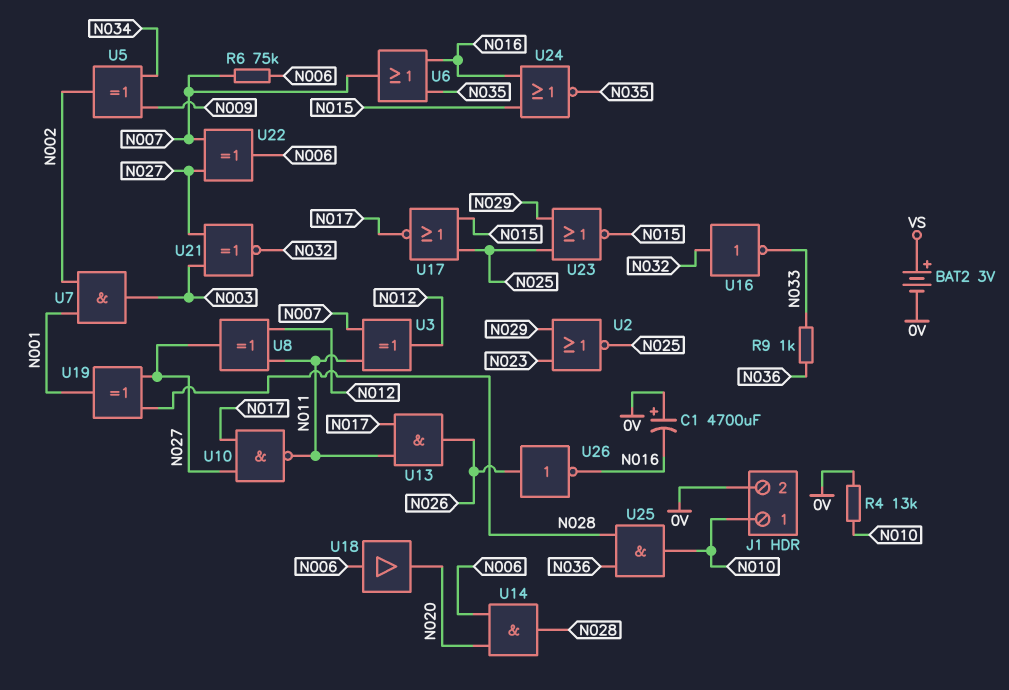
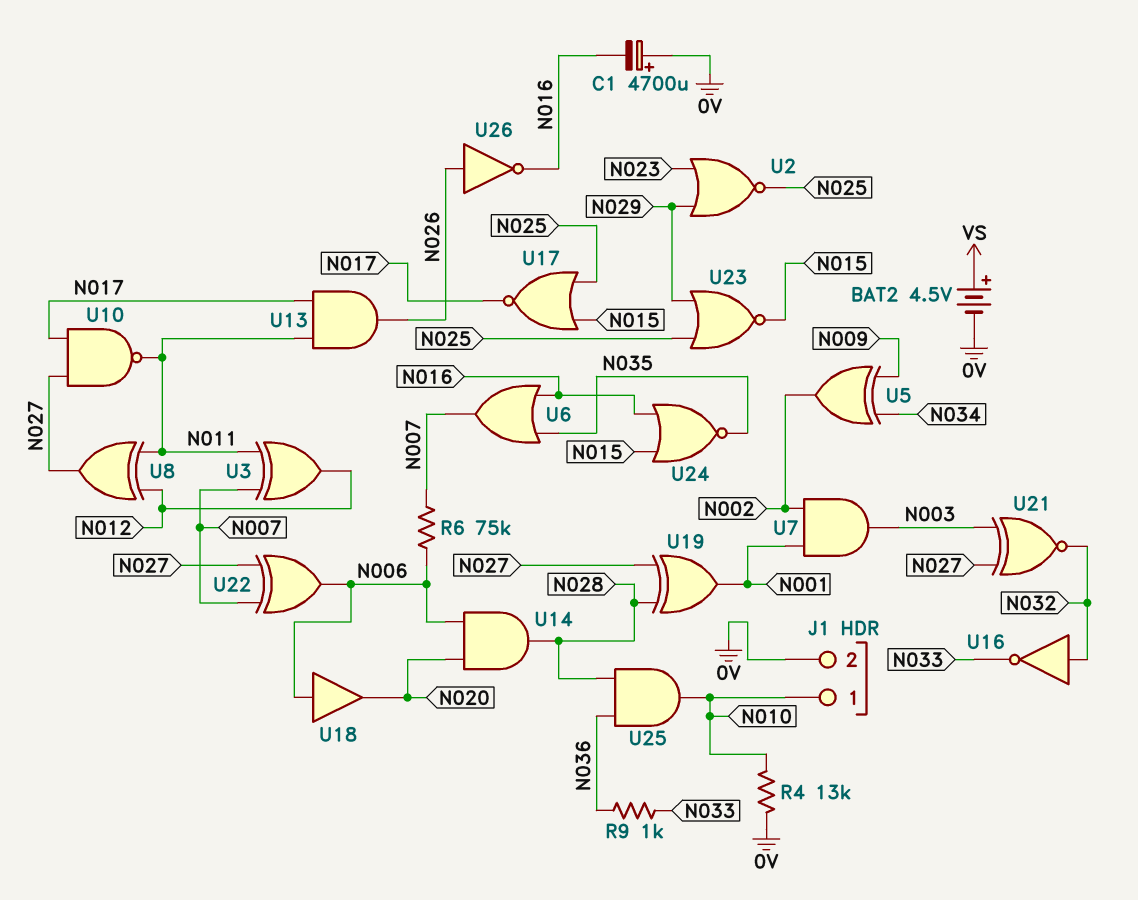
BAT2: 3V (plus VS, minus 0V) -> 4.5V (plus VS, minus 0V)

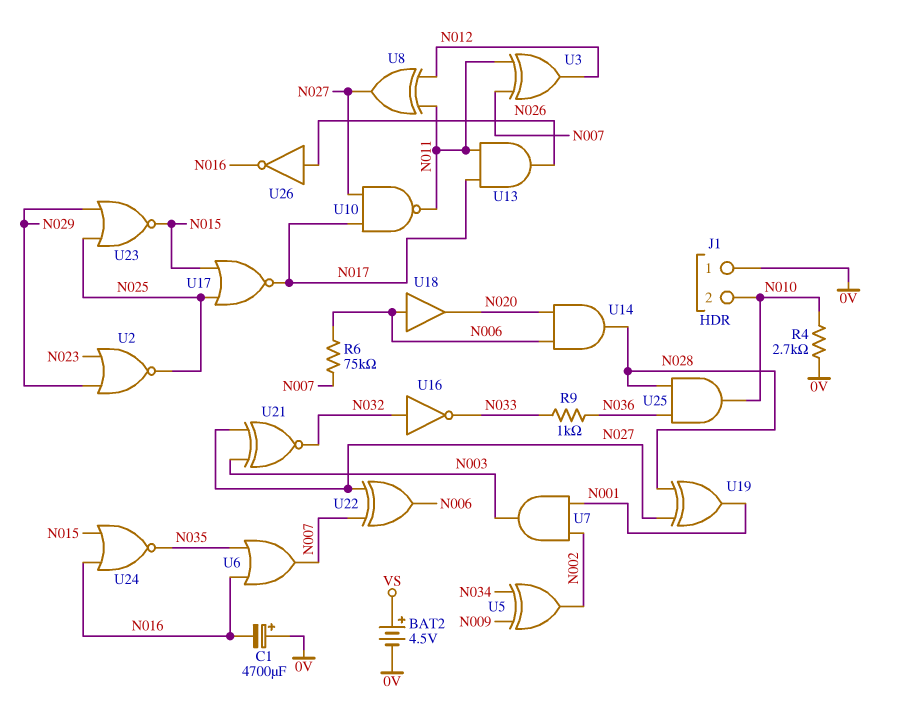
J1 pin 1: N010 -> 0V
J1 pin 2: 0V -> N010
R4: 13k (0V, N010) -> 2.7k (0V, N010)

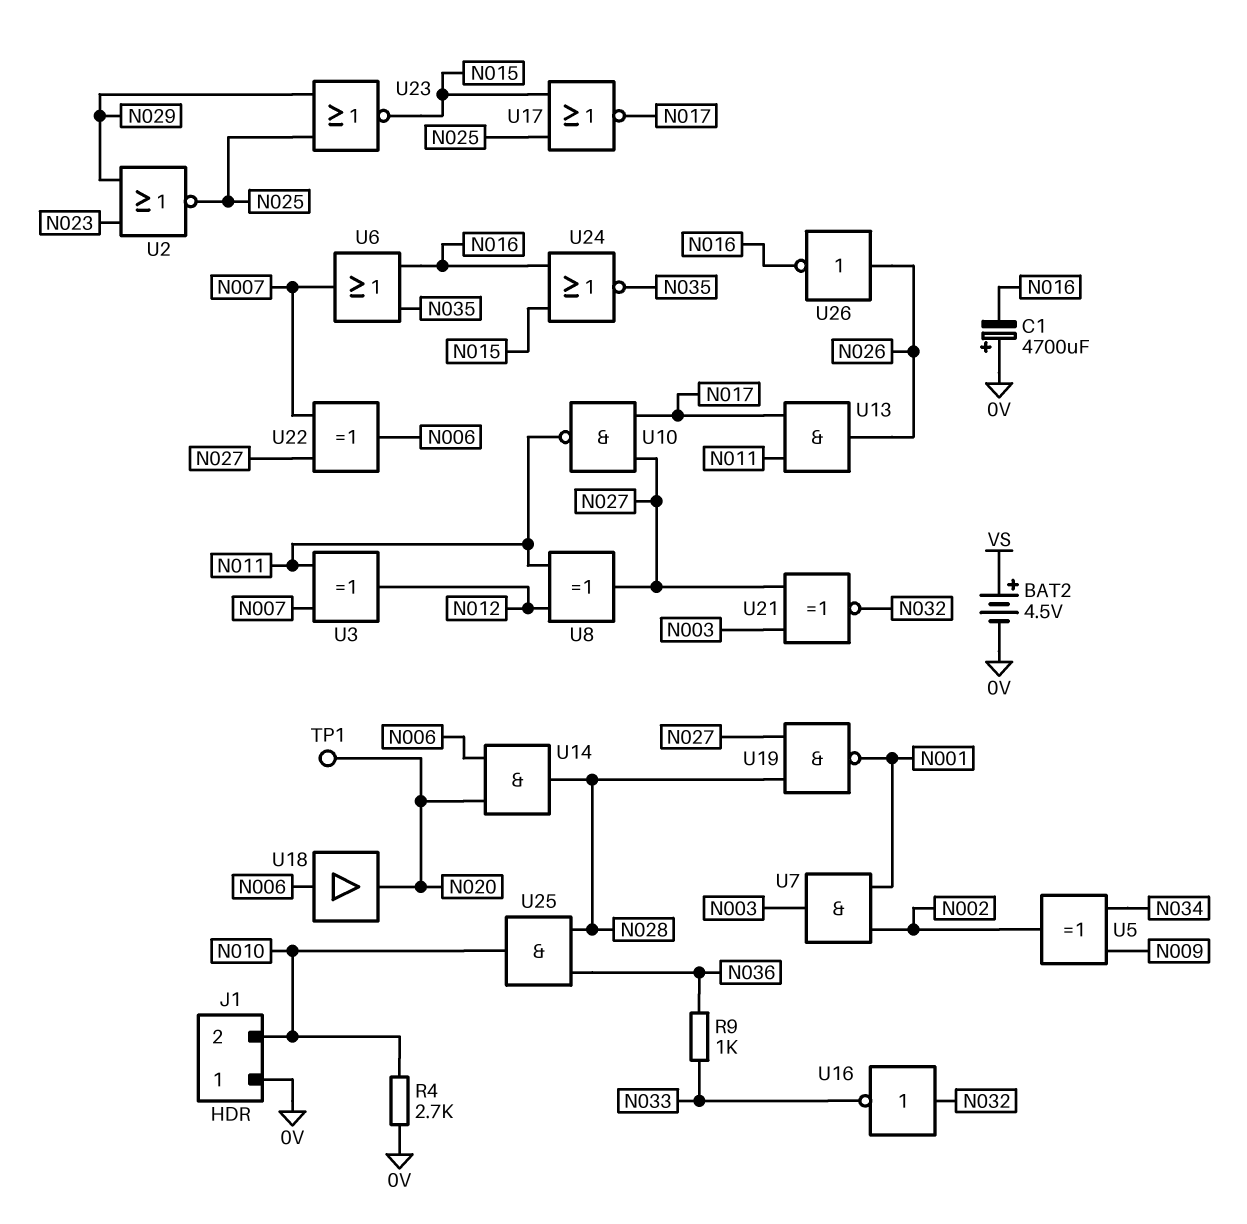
R6: 75k (N006, N007) -> none
TP1: none -> test point (N020)
U19: XOR (in N027, in N028, out N001) -> NAND (in N027, in N028, out N001)

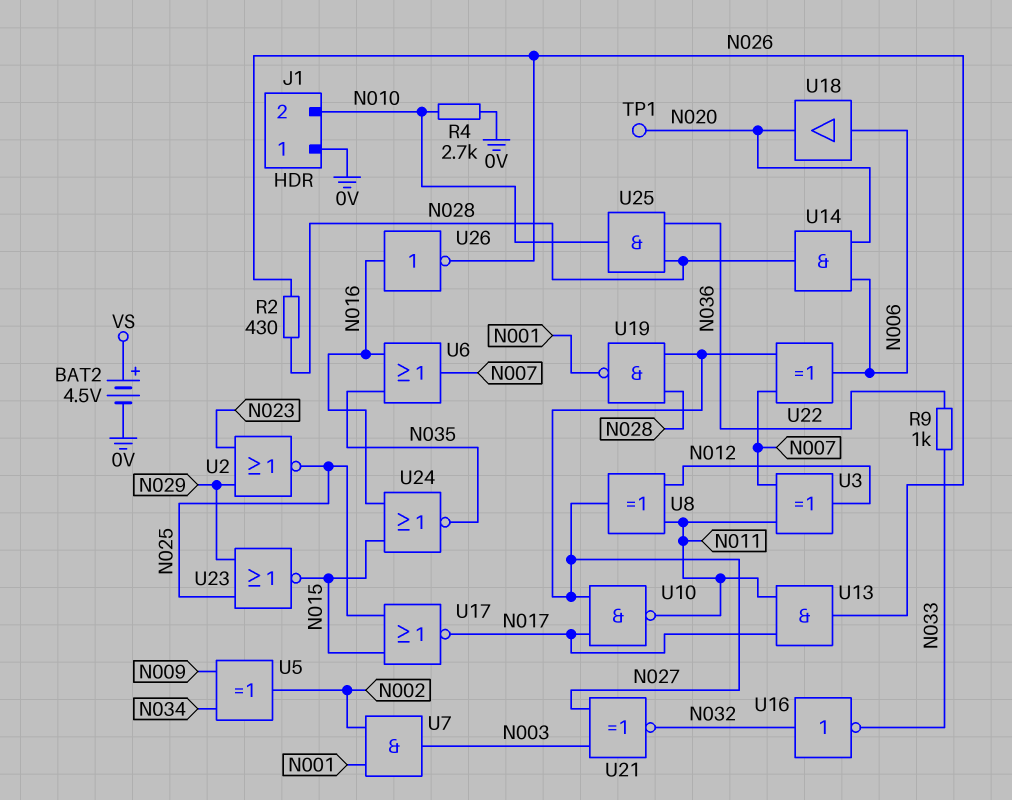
C1: 4700uF (plus 0V, minus N016) -> none
R2: none -> 430 (N026, N028)
U26: NOT (in N026, out N016) -> NOT (in N016, out N026)

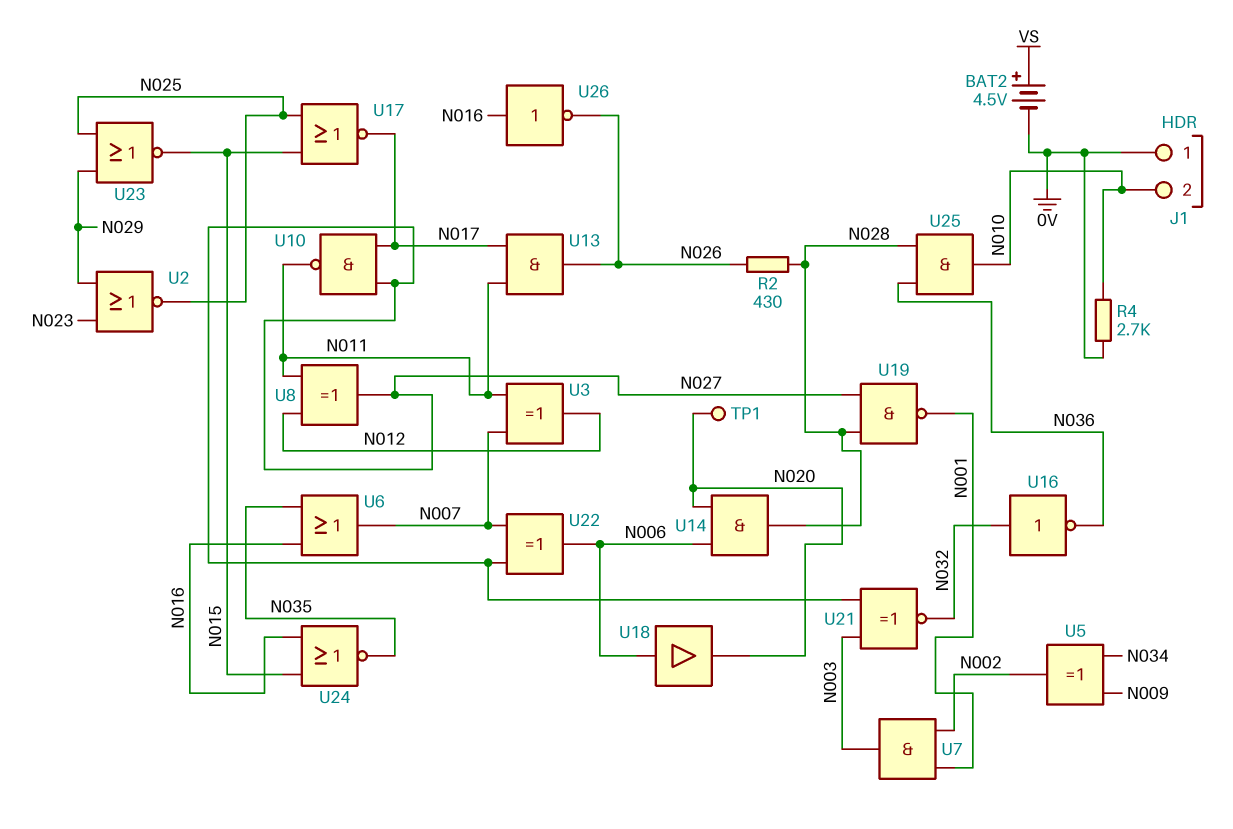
R9: 1k (N033, N036) -> none
U16: NOT (in N032, out N033) -> NOT (in N032, out N036)

